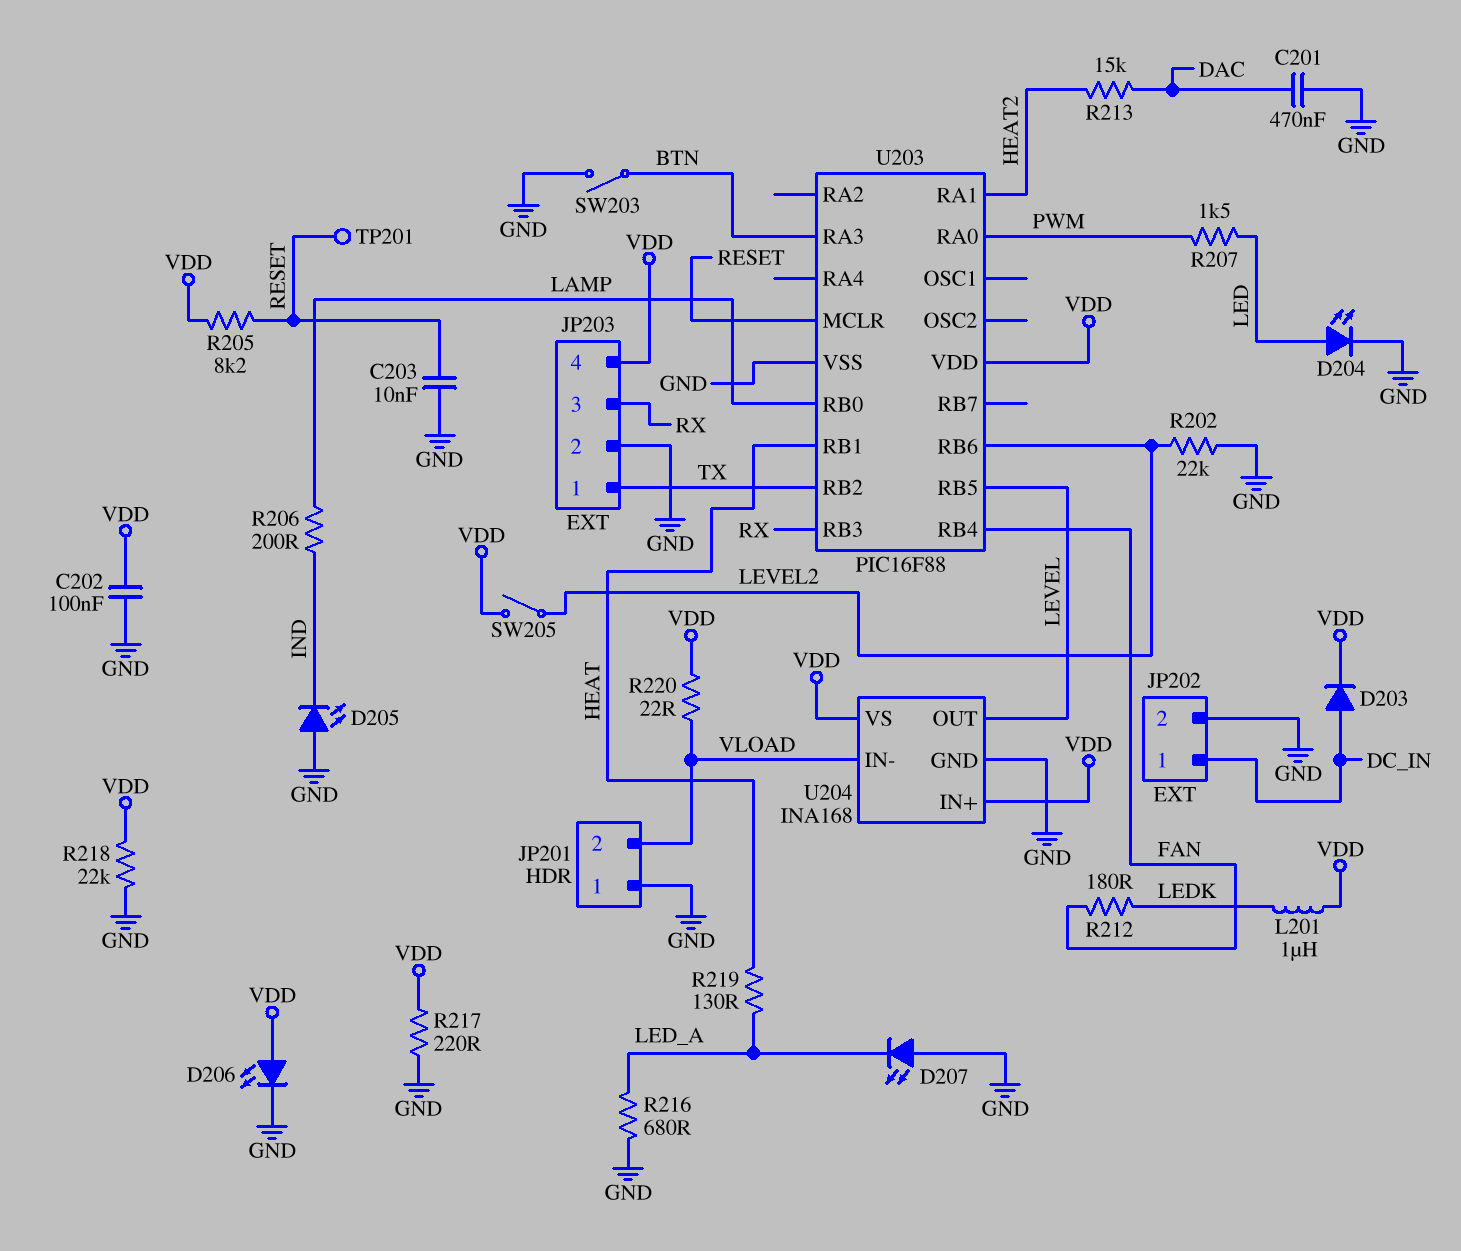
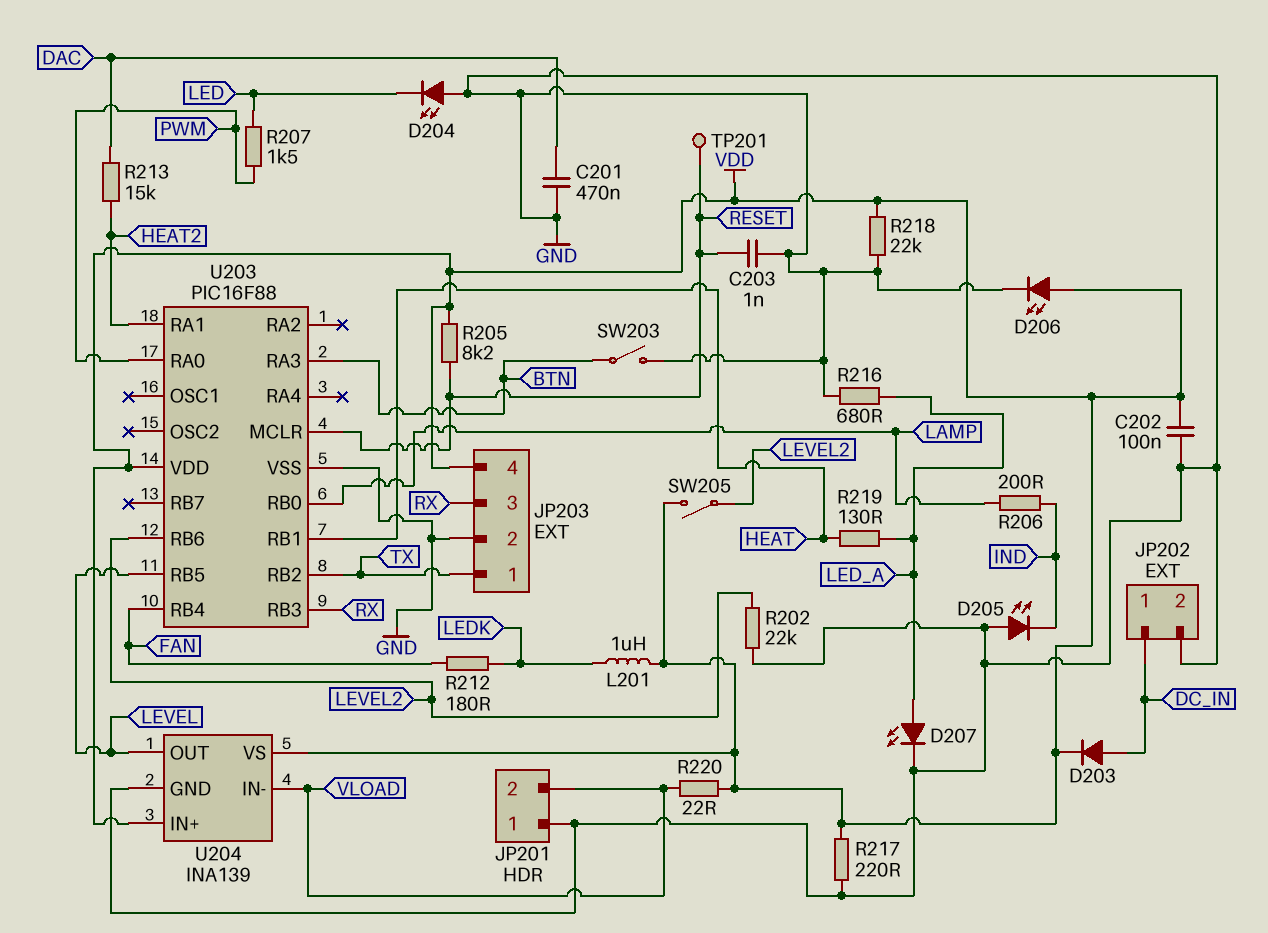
C203: 10nF (GND, RESET) -> 1nF (GND, RESET)
D204: LED (A LED, K GND) -> LED (A GND, K LED)
D207: LED (A GND, K LED_A) -> LED (A LED_A, K GND)
U204: INA168 -> INA139

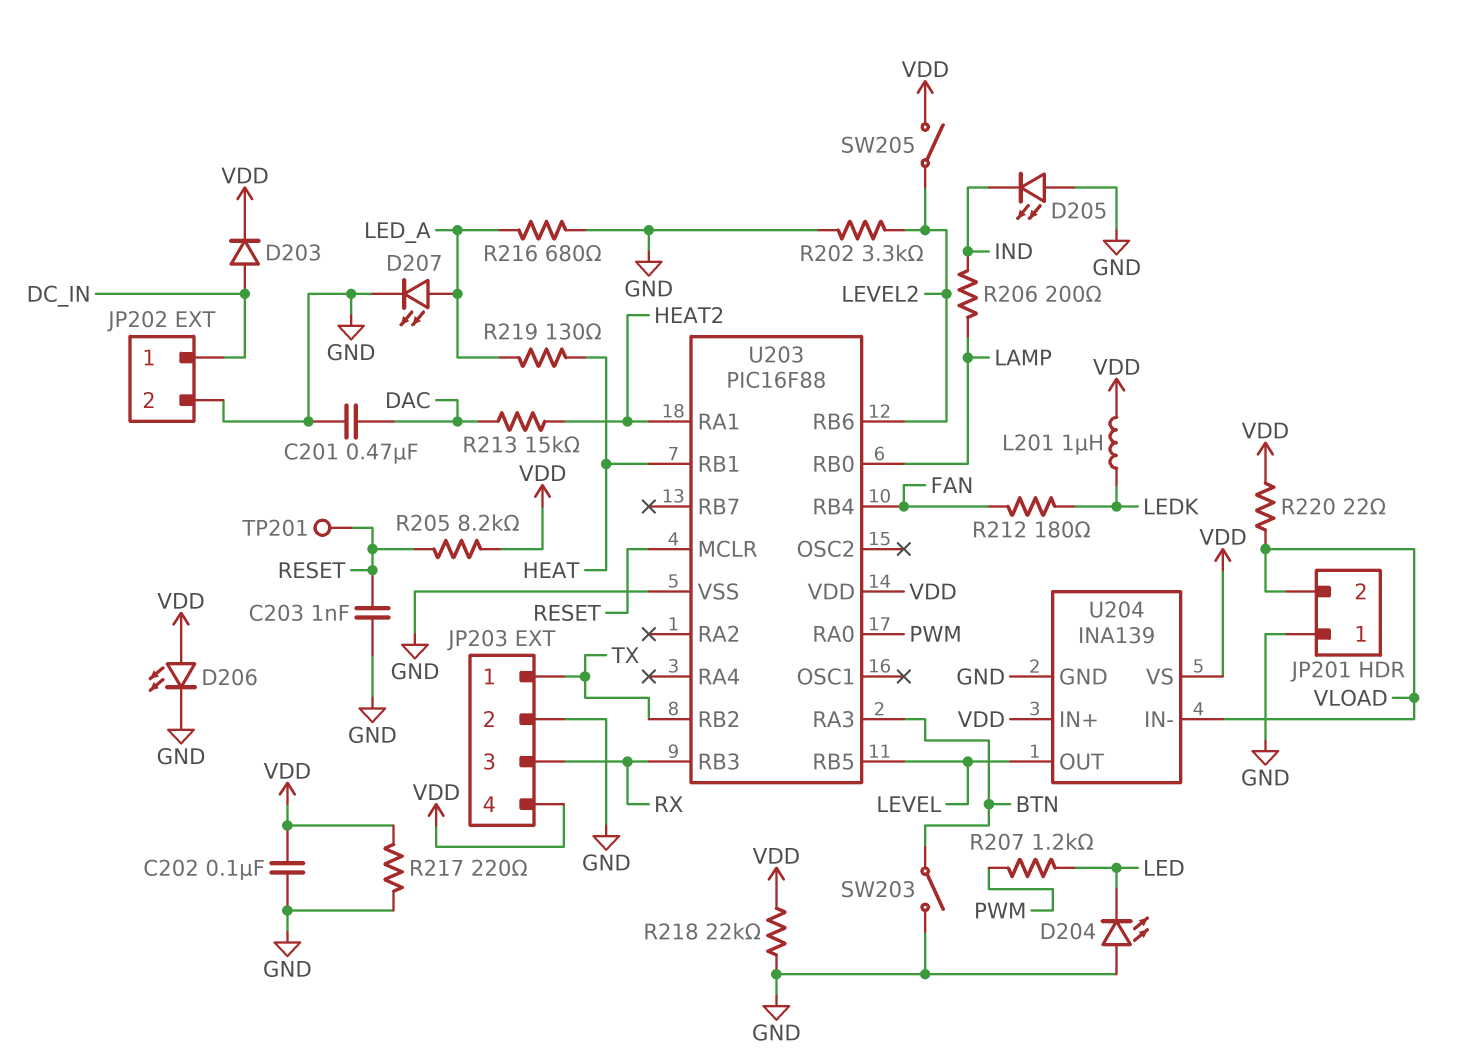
R202: 22k (GND, LEVEL2) -> 3.3k (GND, LEVEL2)
R207: 1.5k (LED, PWM) -> 1.2k (LED, PWM)

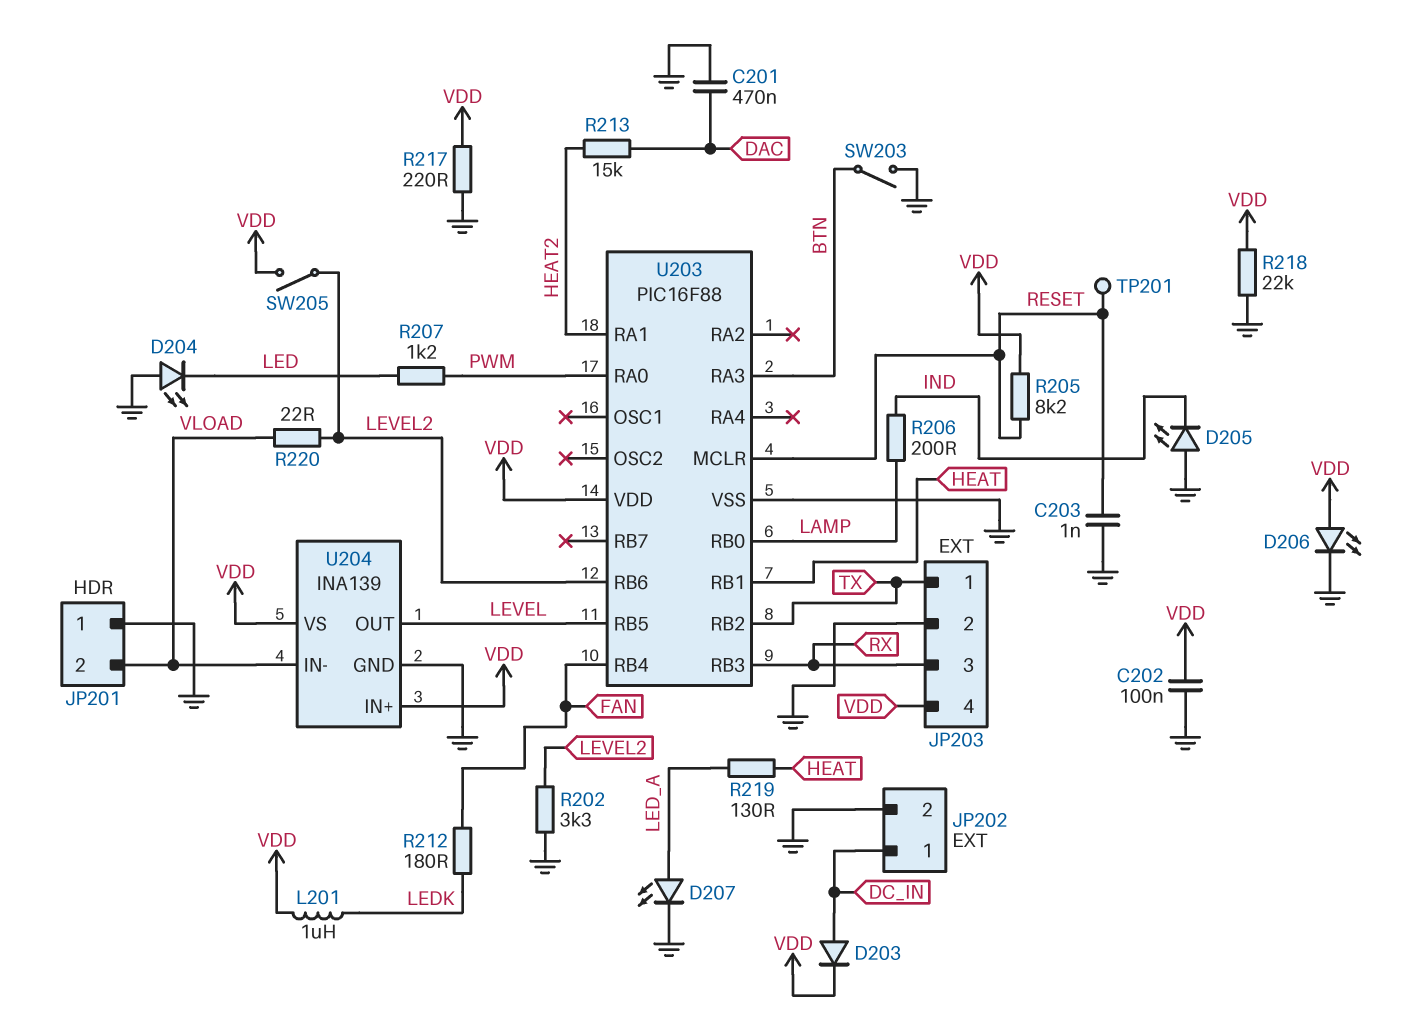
R216: 680 (GND, LED_A) -> none
R220: 22 (VDD, VLOAD) -> 22 (LEVEL2, VLOAD)

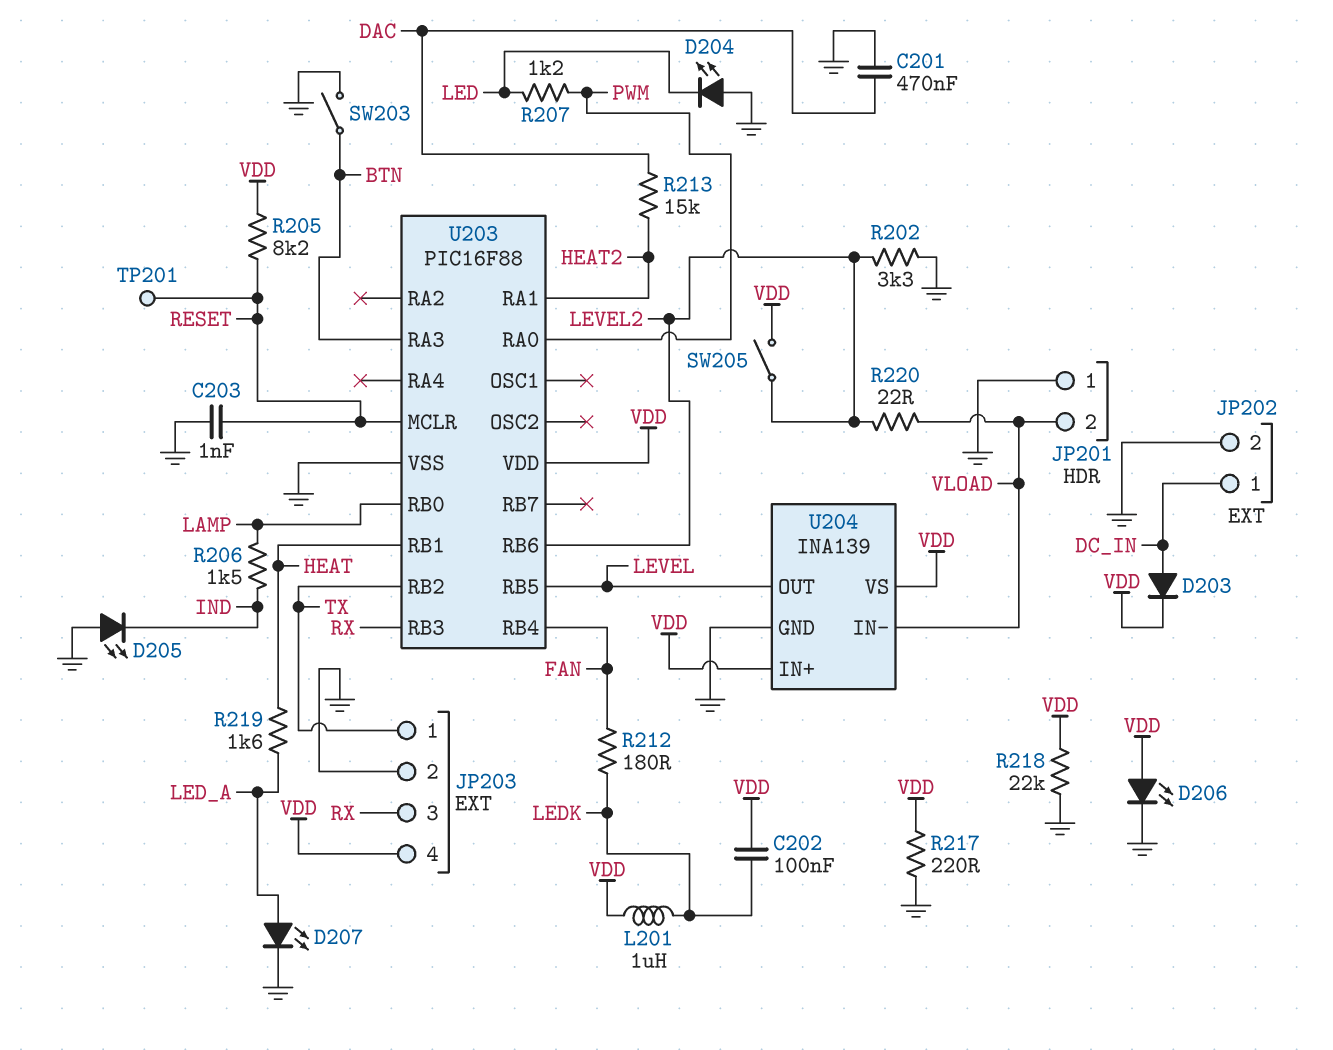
C202: 100nF (GND, VDD) -> 100nF (LEDK, VDD)
R206: 200 (IND, LAMP) -> 1.5k (IND, LAMP)
R219: 130 (HEAT, LED_A) -> 1.6k (HEAT, LED_A)

